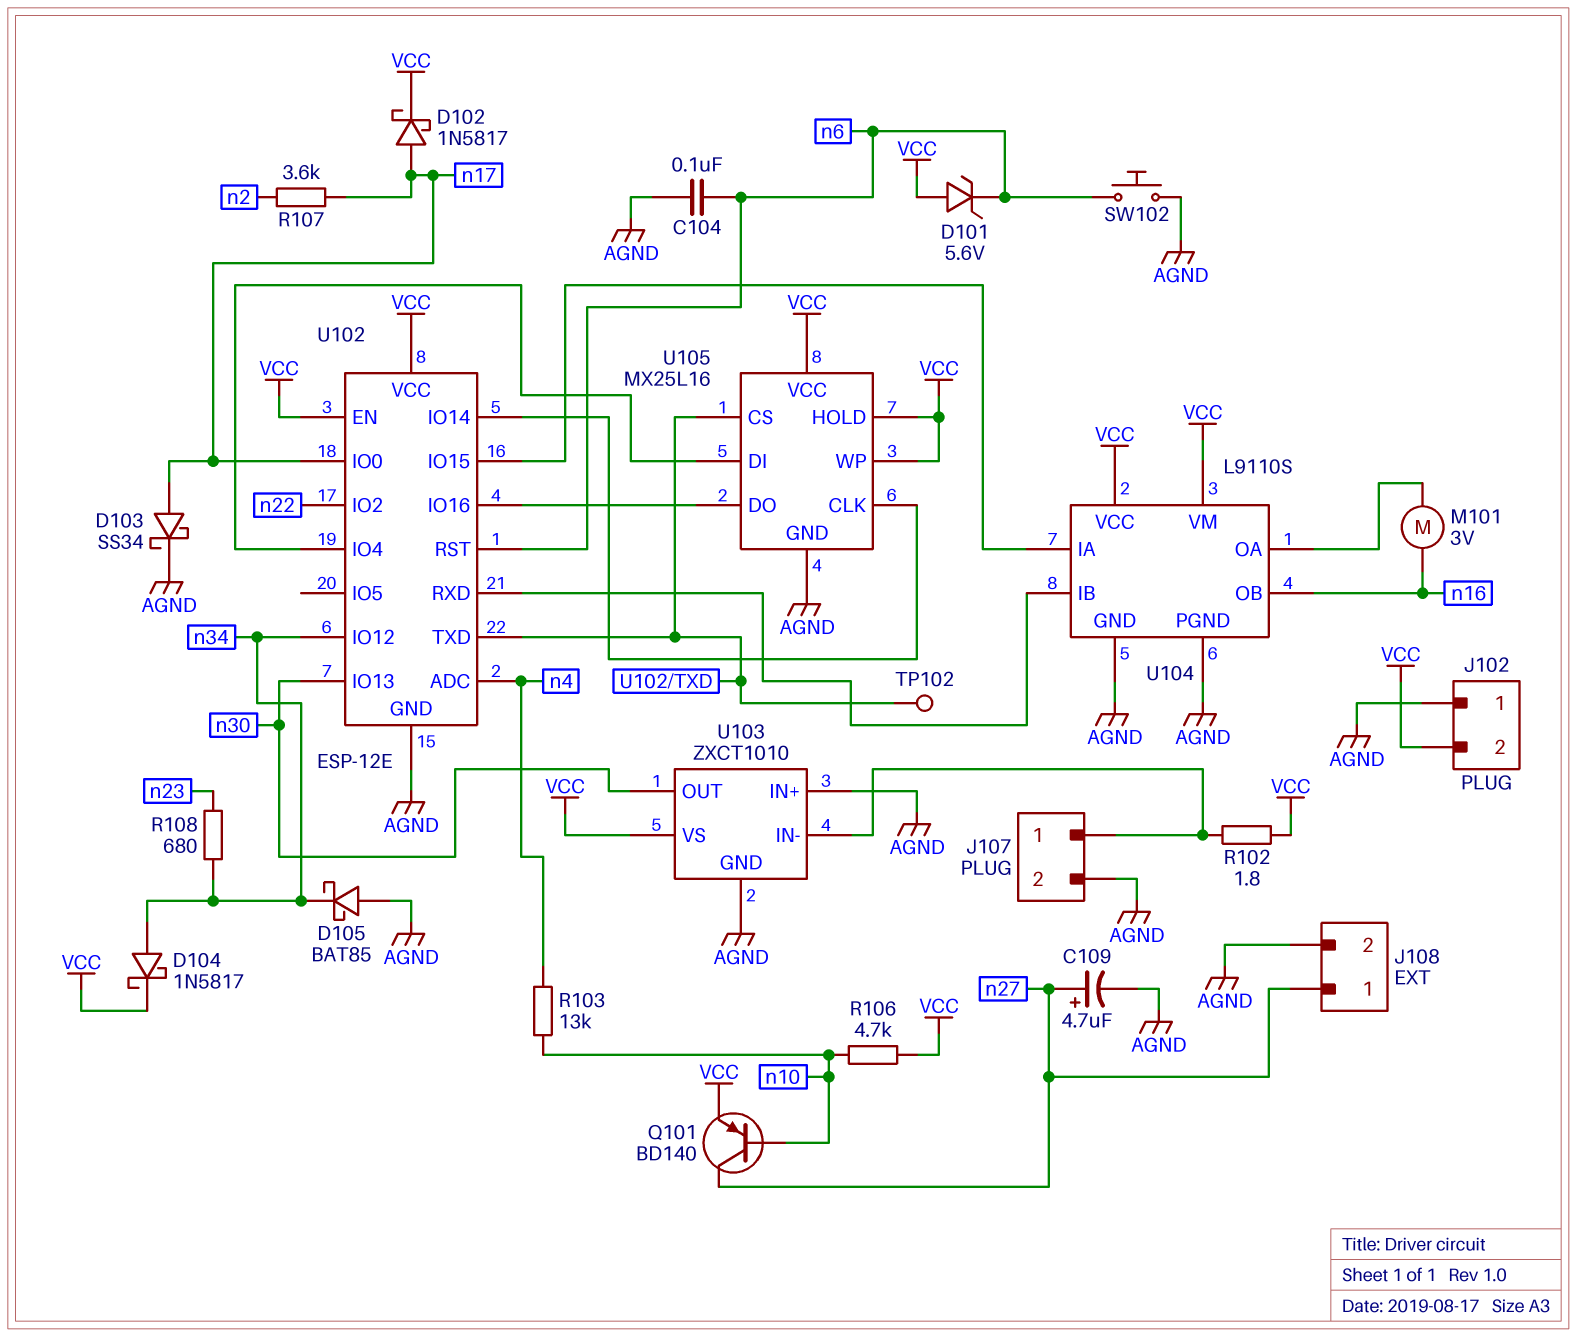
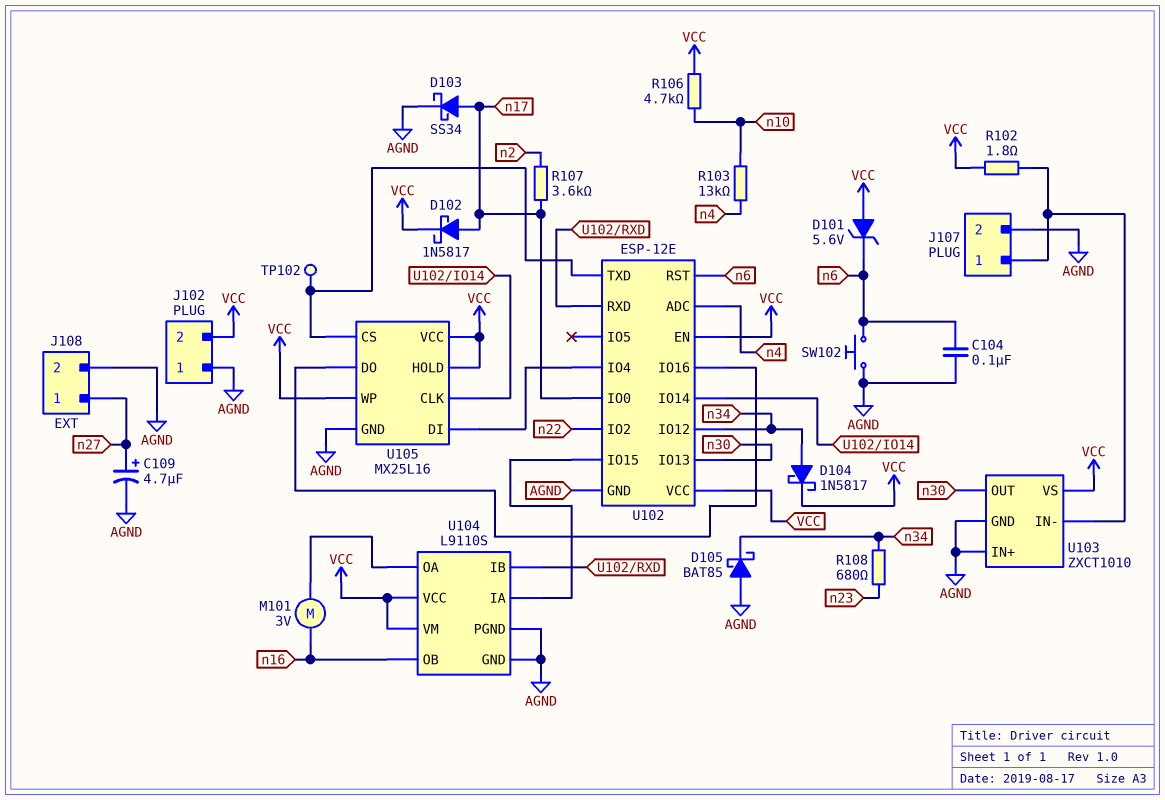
Q101: PNP BD140 (B n10, C n27, E VCC) -> none

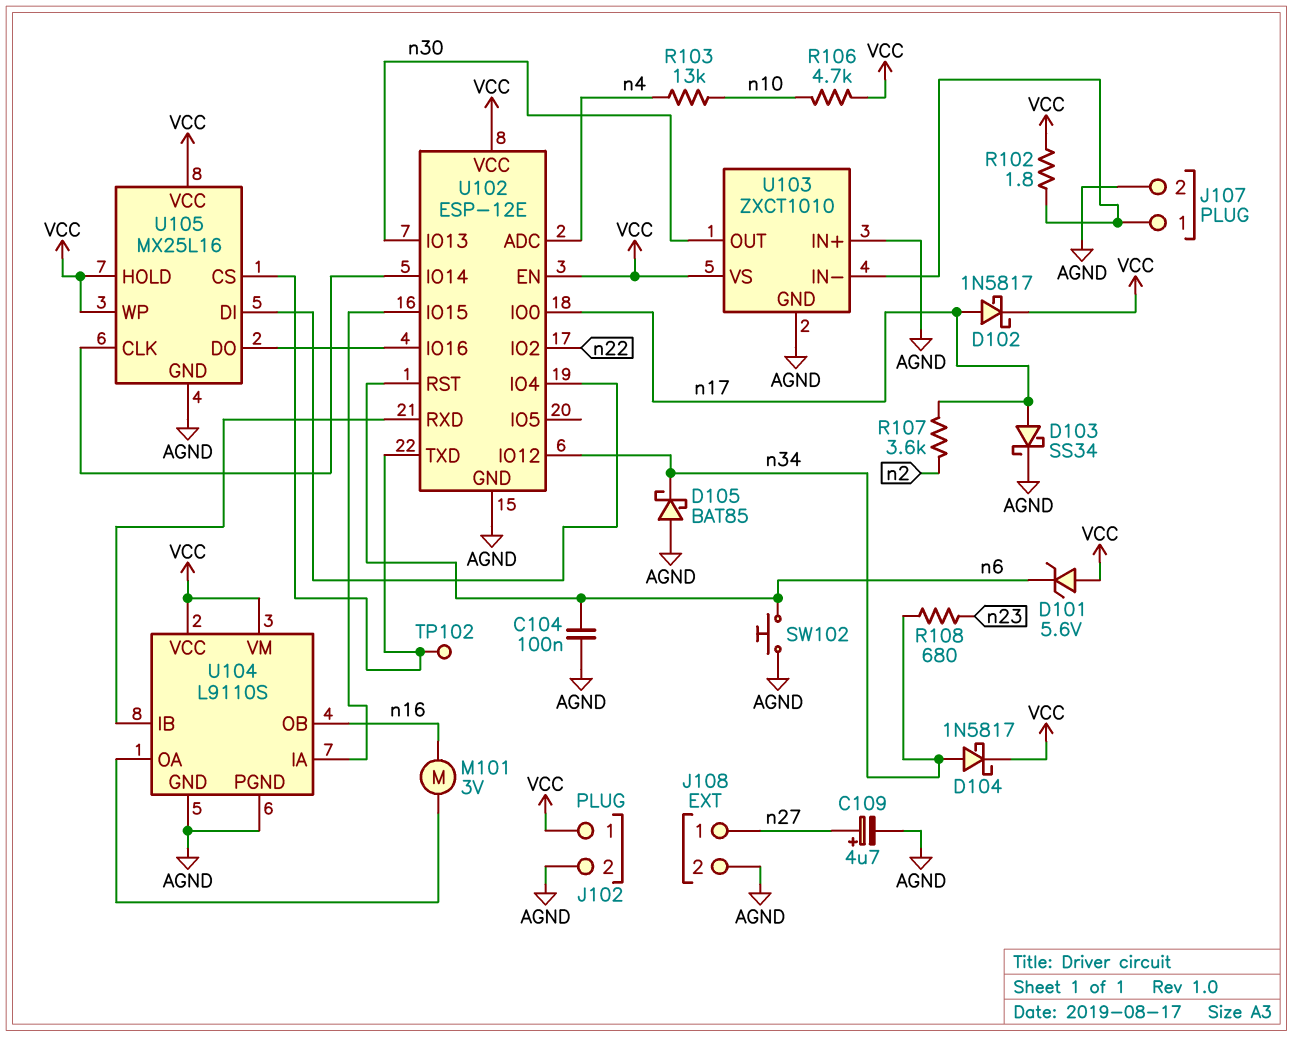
J102 pin 1: AGND -> VCC
J102 pin 2: VCC -> AGND

